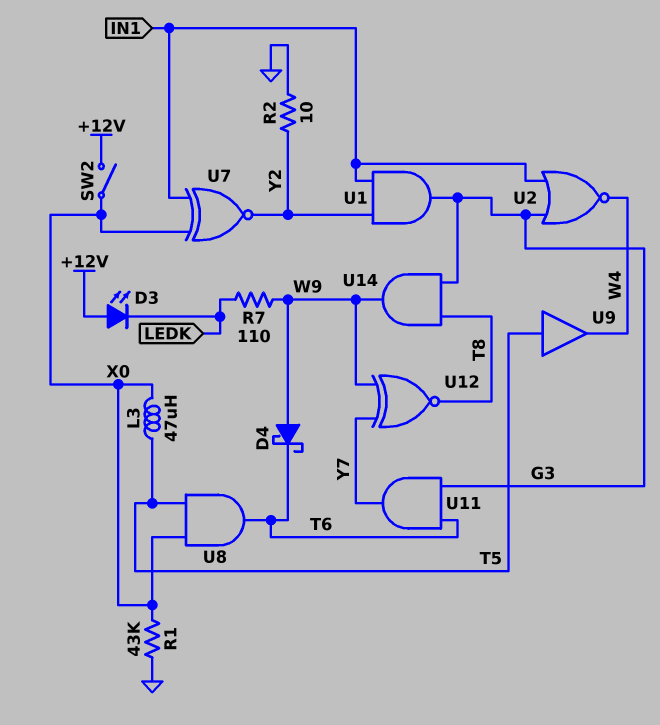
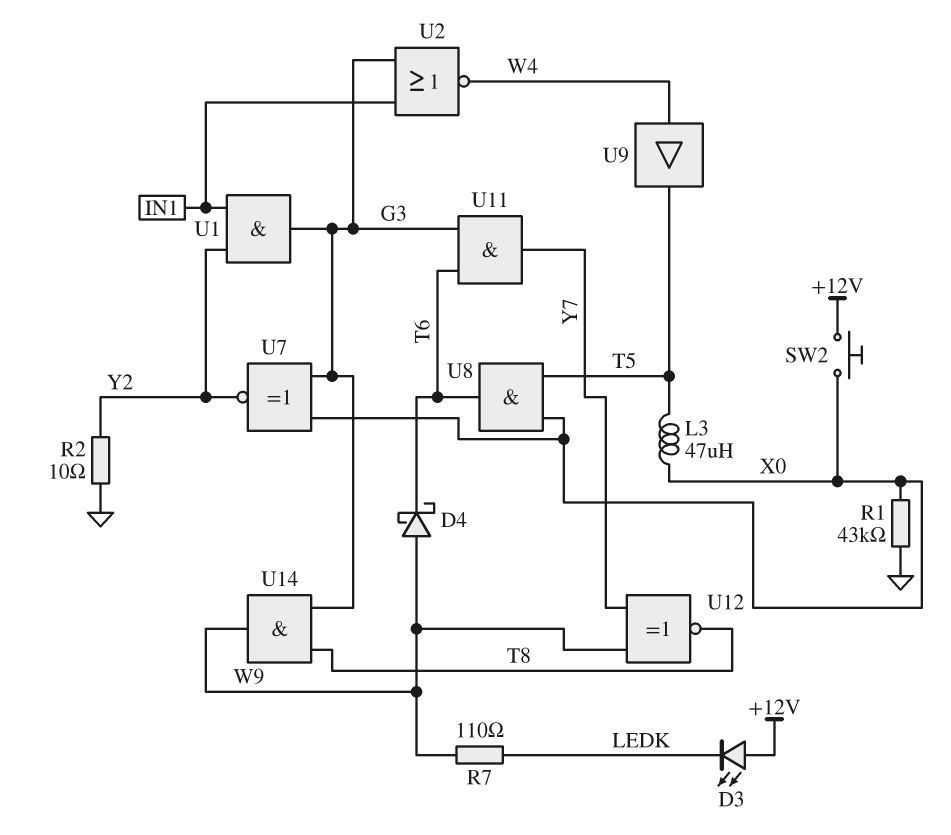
SW2: switch (+12V, X0) -> button (+12V, X0)
U7: XNOR (in IN1, in X0, out Y2) -> XNOR (in G3, in X0, out Y2)
U9: buffer (in T5, out W4) -> buffer (in W4, out T5)

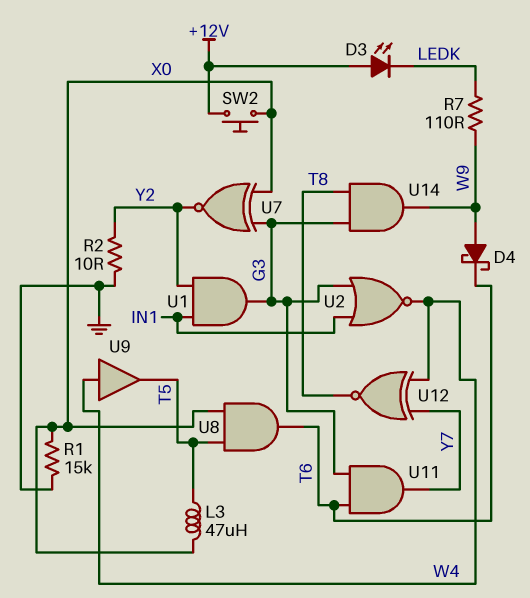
R1: 43k (GND, X0) -> 15k (GND, X0)
U12: XNOR (in W9, in Y7, out T8) -> XNOR (in W4, in Y7, out T8)

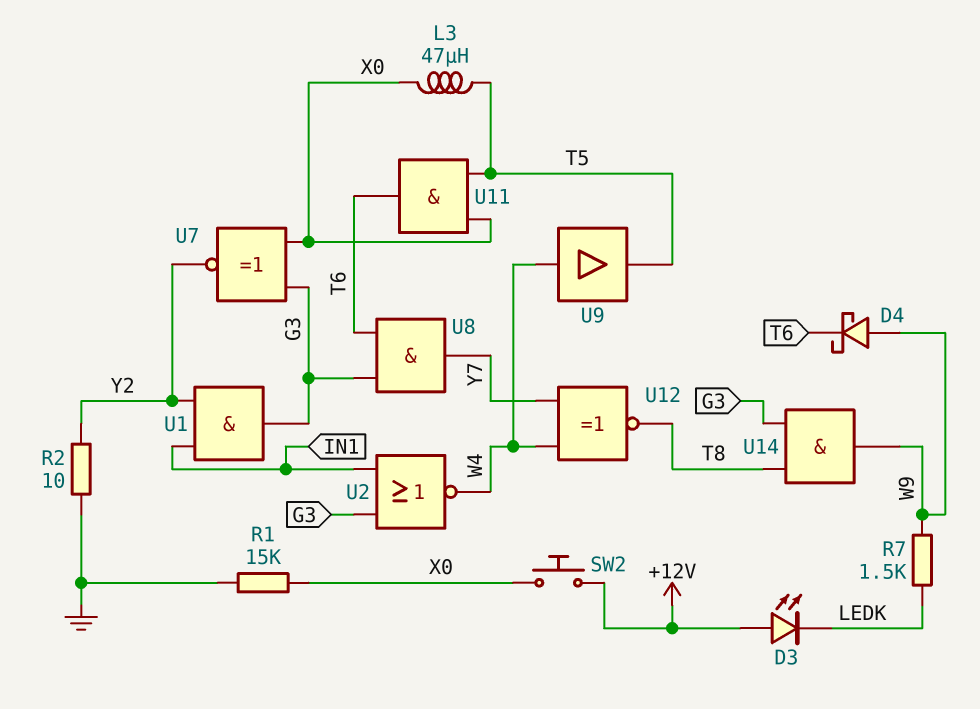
R7: 110 (LEDK, W9) -> 1.5k (LEDK, W9)
U8: AND (in T5, in X0, out T6) -> AND (in G3, in T6, out Y7)
U11: AND (in G3, in T6, out Y7) -> AND (in T5, in X0, out T6)

